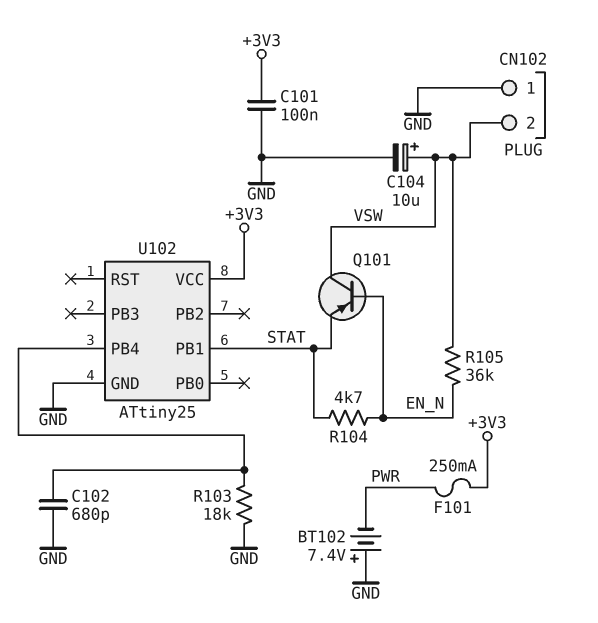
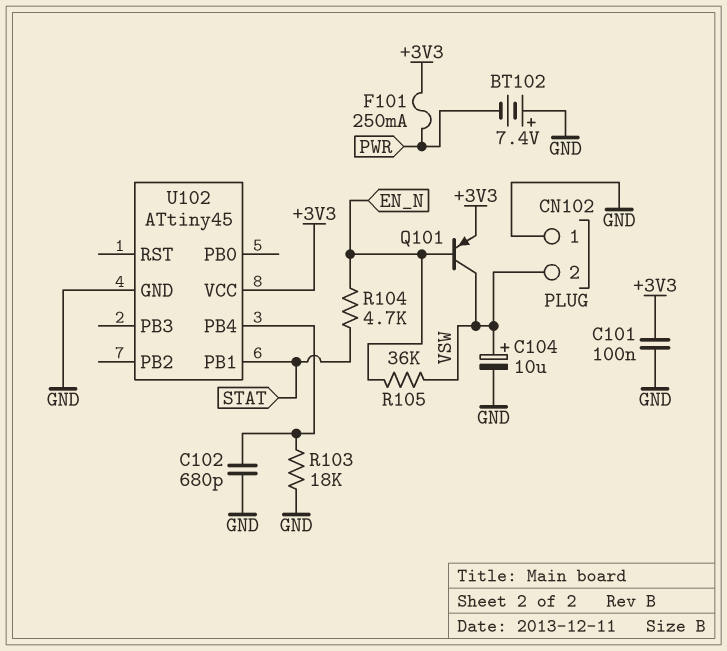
Q101: PNP (B EN_N, C VSW, E STAT) -> PNP (B EN_N, C VSW, E +3V3)
U102: ATtiny25 -> ATtiny45

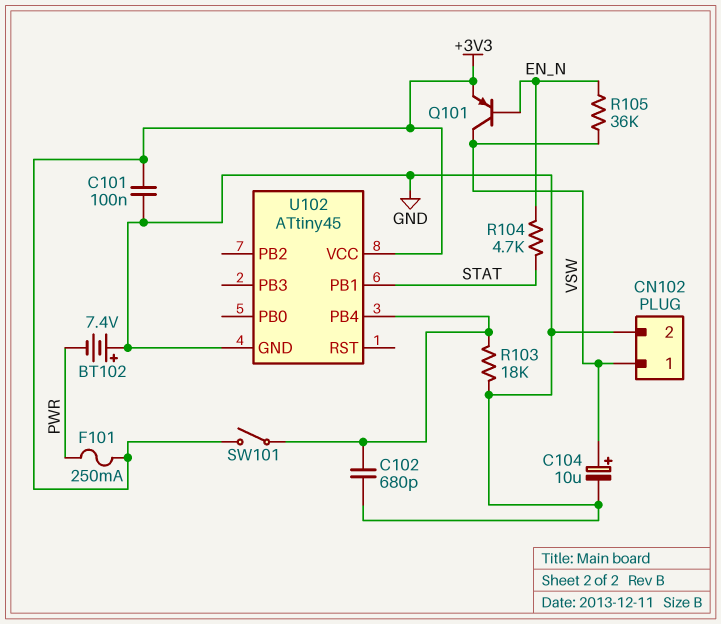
CN102 pin 1: GND -> VSW
CN102 pin 2: VSW -> GND
SW101: none -> switch (+3V3, U102/PB4)

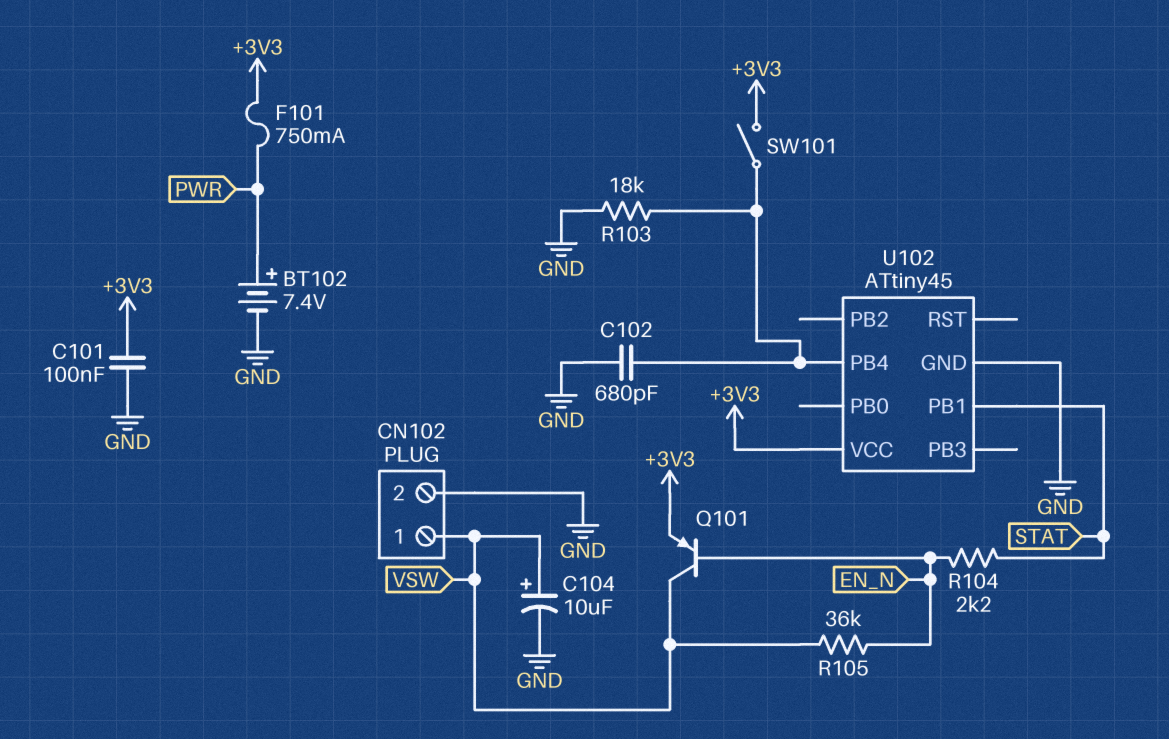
BT102: 7.4V (plus GND, minus PWR) -> 7.4V (plus PWR, minus GND)
F101: 250mA (+3V3, PWR) -> 750mA (+3V3, PWR)
R104: 4.7k (EN_N, STAT) -> 2.2k (EN_N, STAT)

